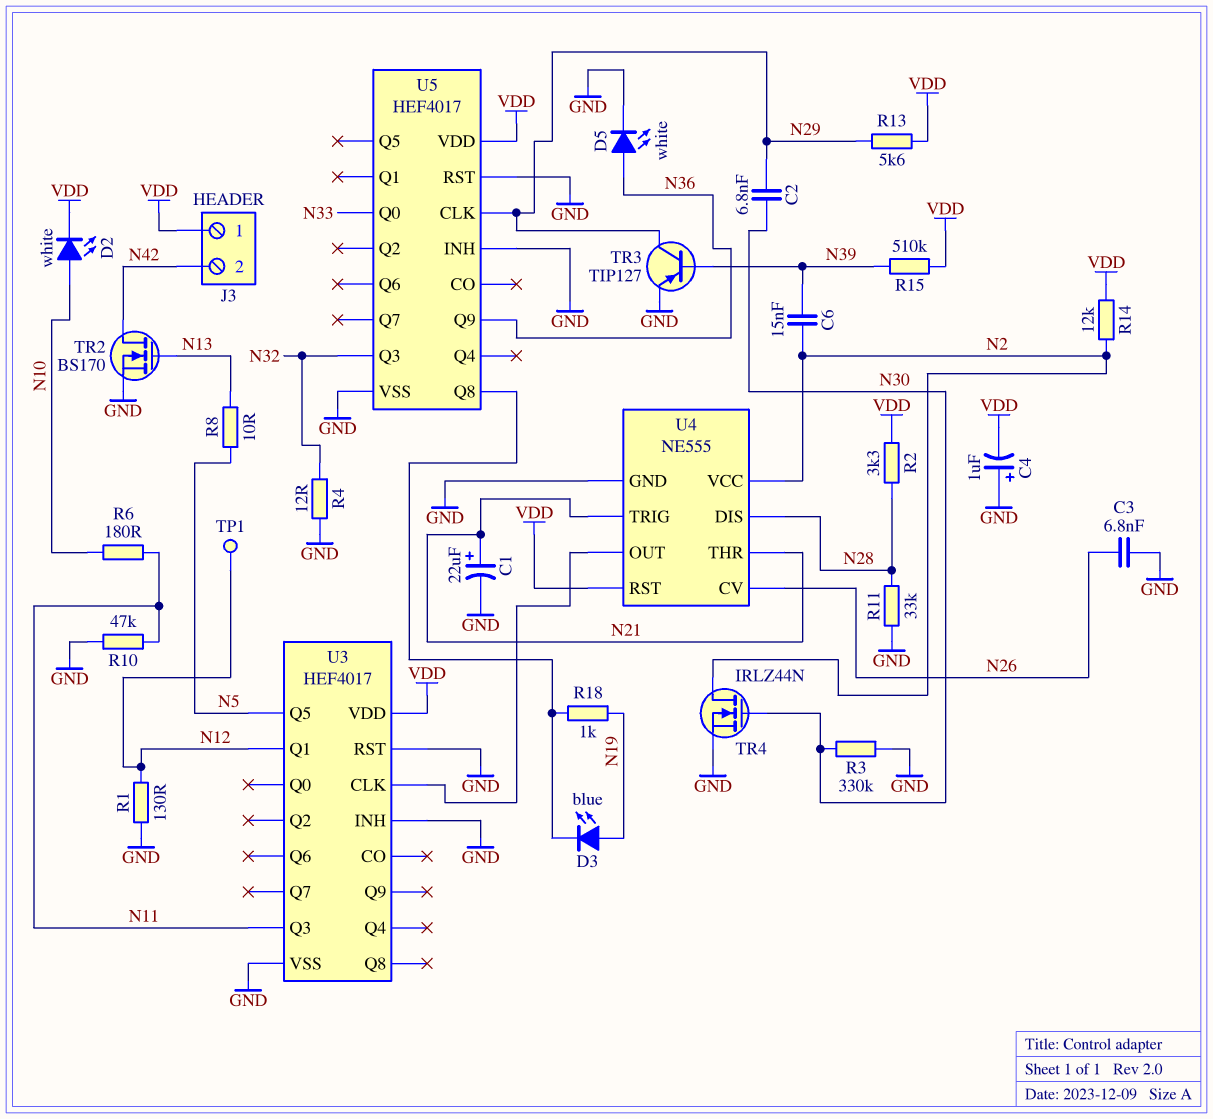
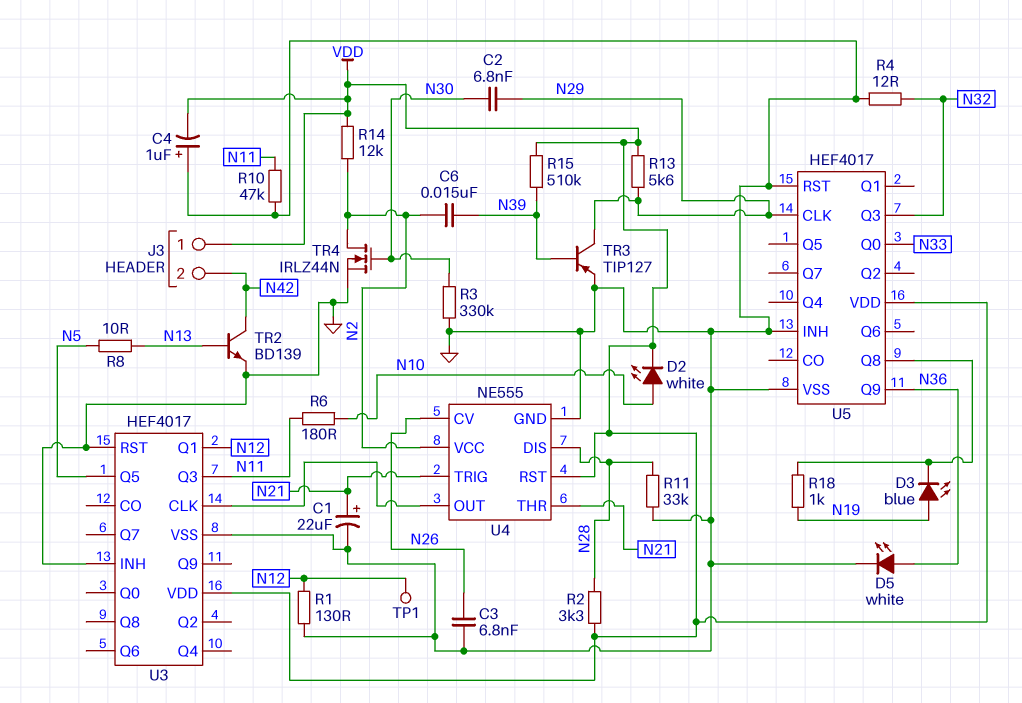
TR2: NMOS BS170 (G N13, D N42, S GND) -> NPN BD139 (B N13, C N42, E GND)

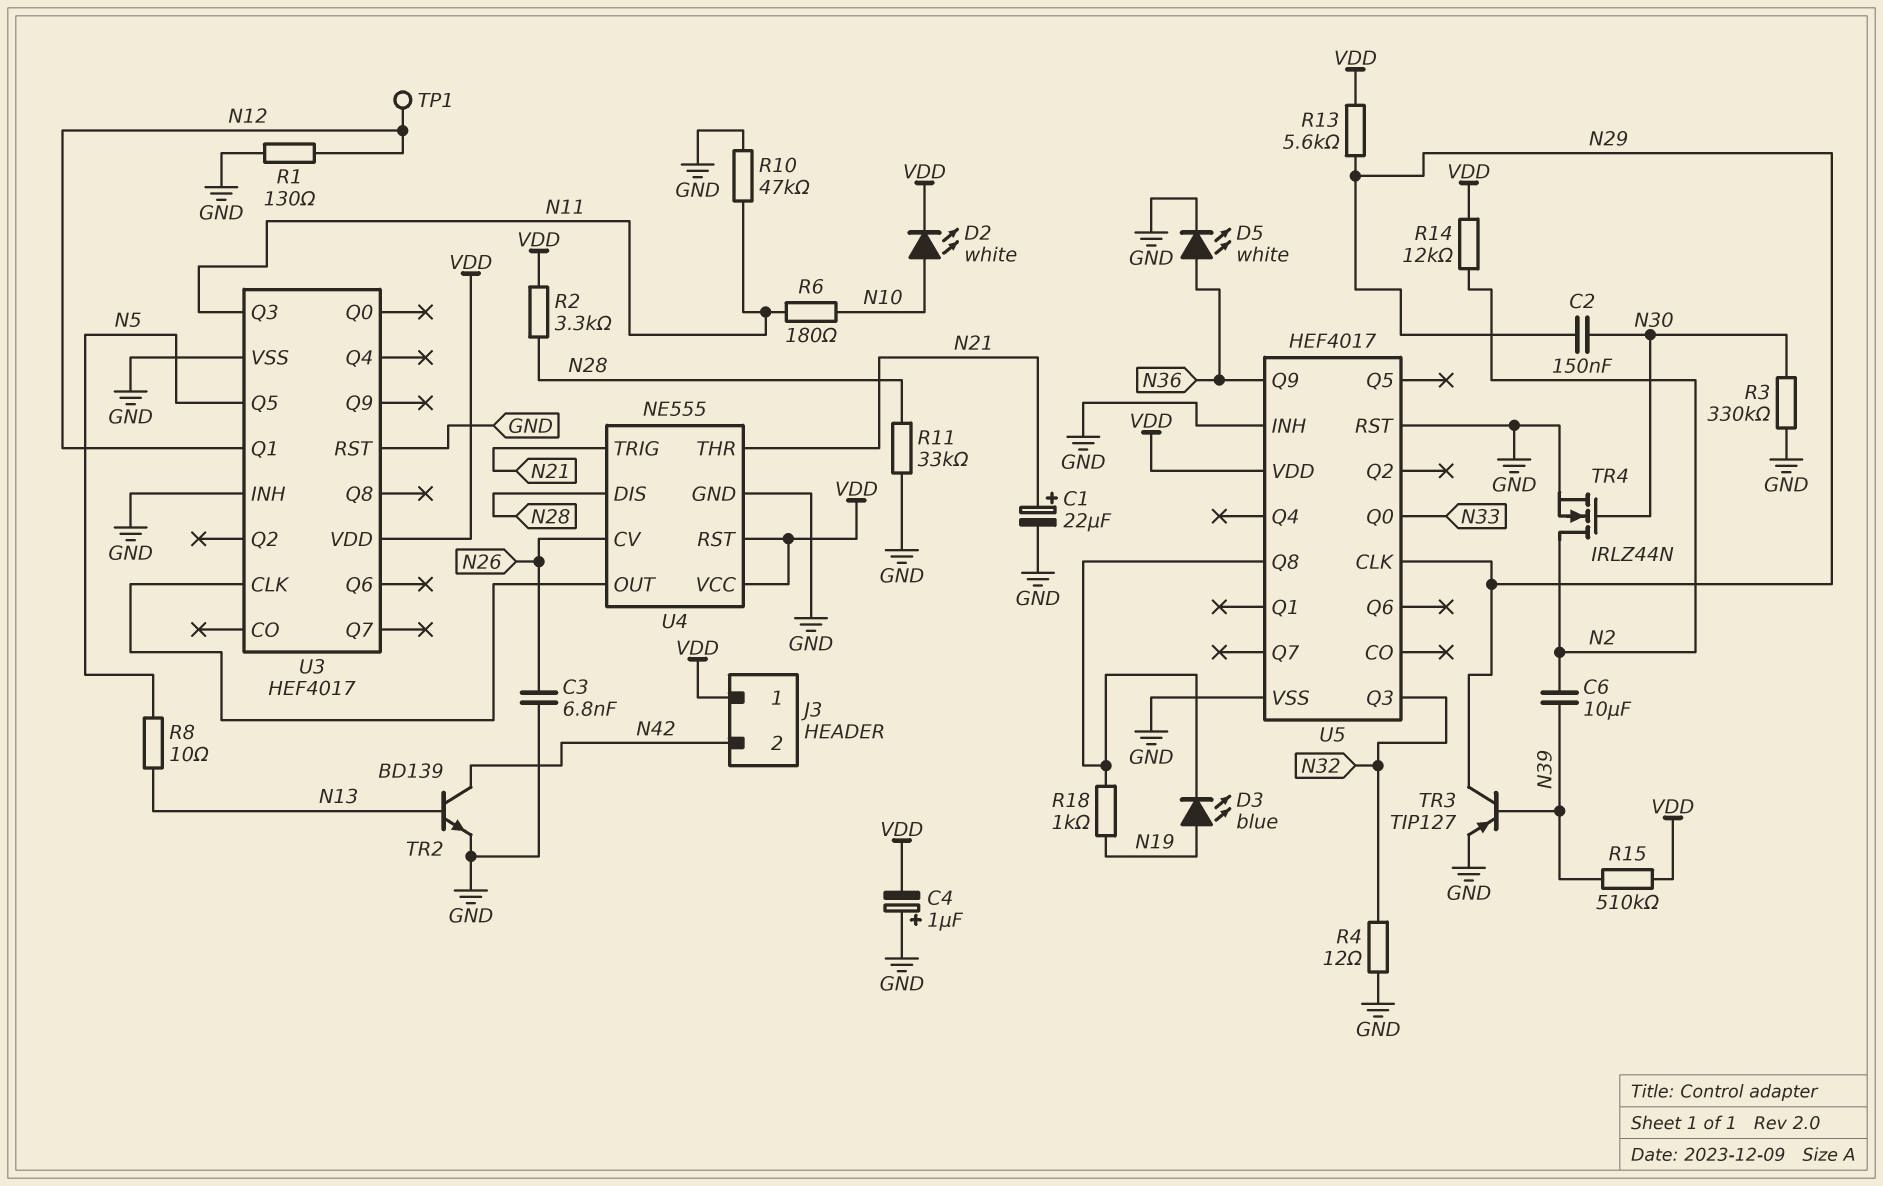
C2: 6.8nF (N29, N30) -> 150nF (N29, N30)
C6: 15nF (N2, N39) -> 10uF (N2, N39)
U4 pin VCC: N2 -> VDD

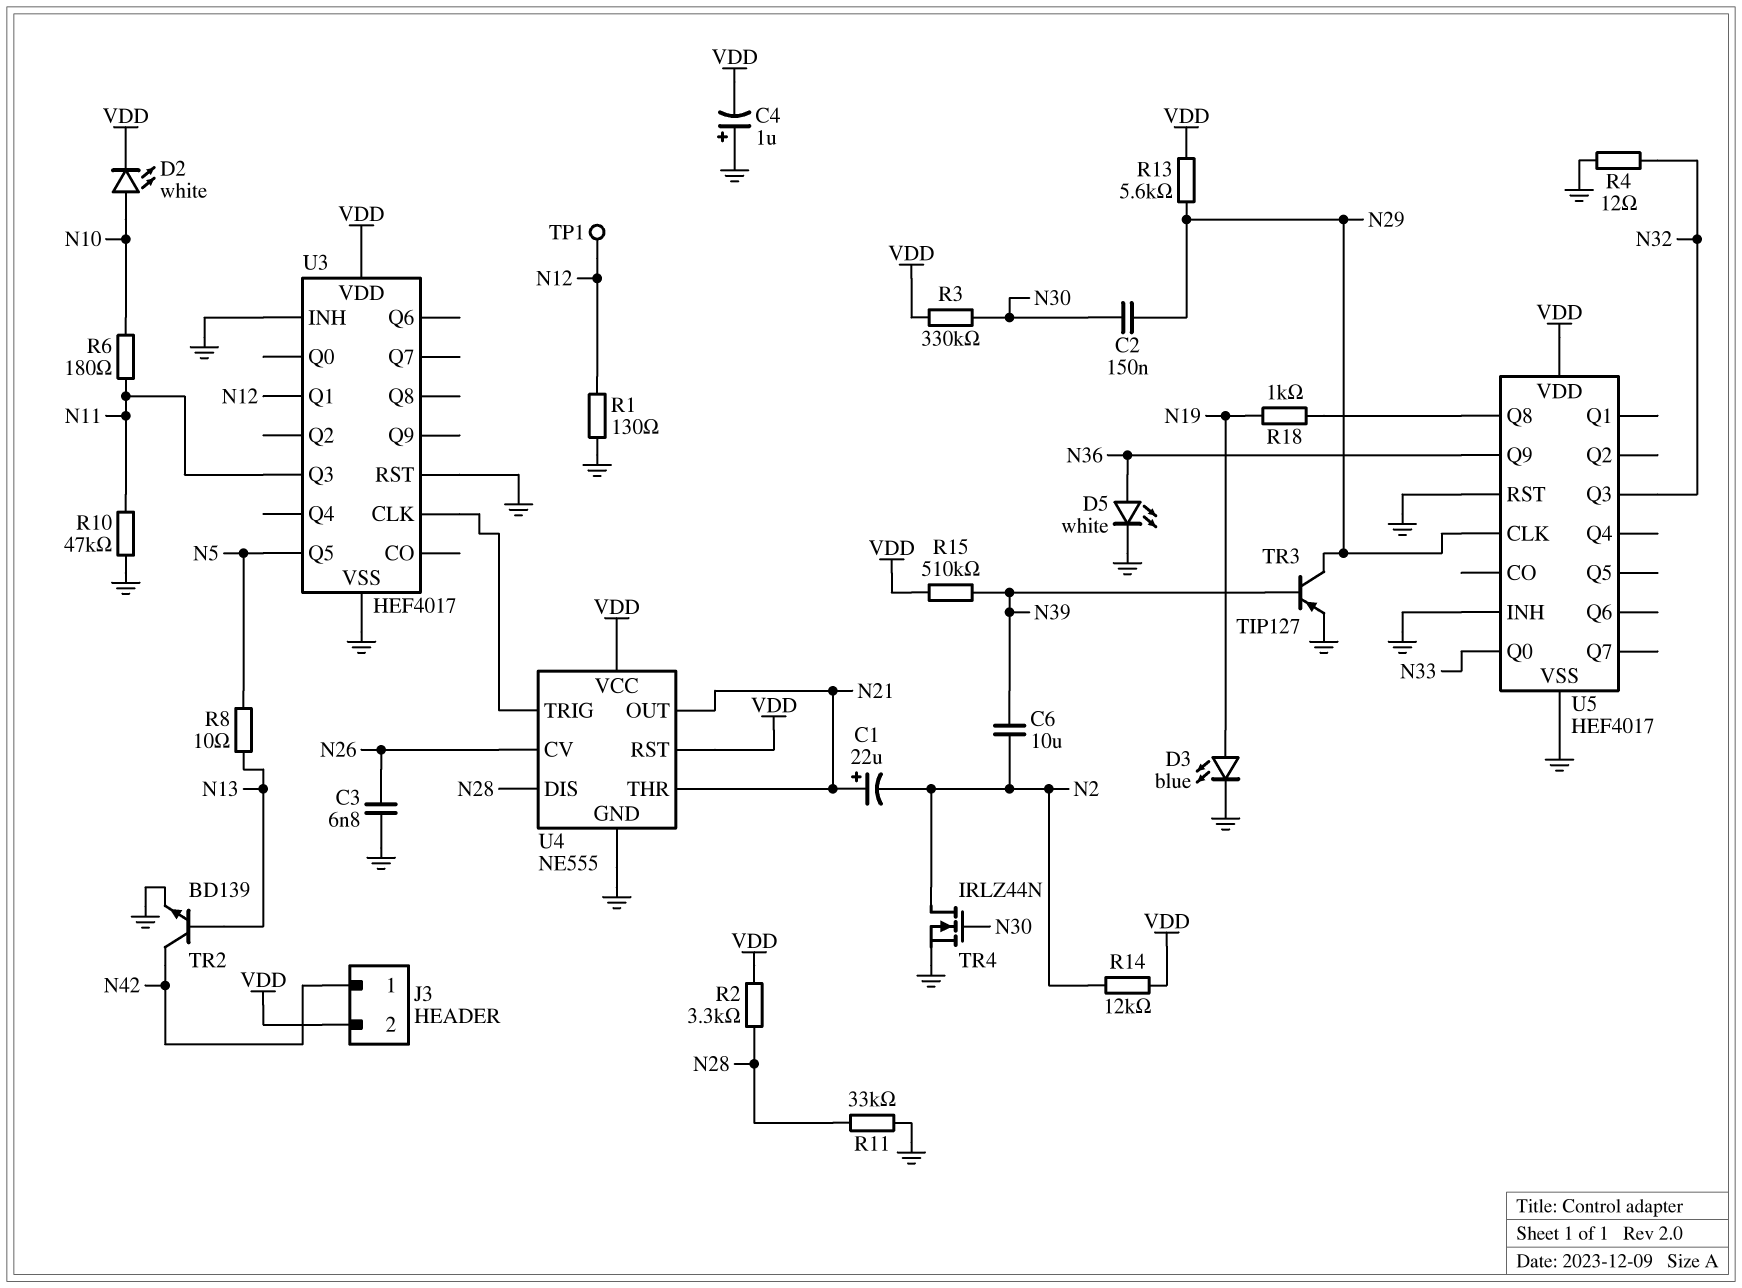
C1: 22uF (plus N21, minus GND) -> 22uF (plus N21, minus N2)
D3: LED blue (A N19, K U5/Q8) -> LED blue (A N19, K GND)
J3 pin 1: VDD -> N42
J3 pin 2: N42 -> VDD
R3: 330k (GND, N30) -> 330k (N30, VDD)
U4 pin OUT: U3/CLK -> N21
U4 pin TRIG: N21 -> U3/CLK

